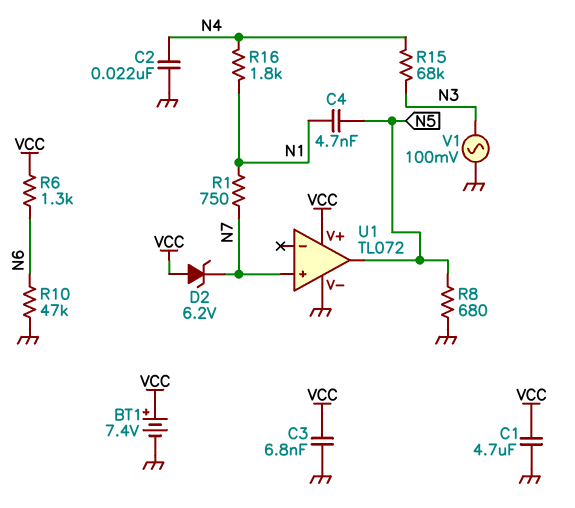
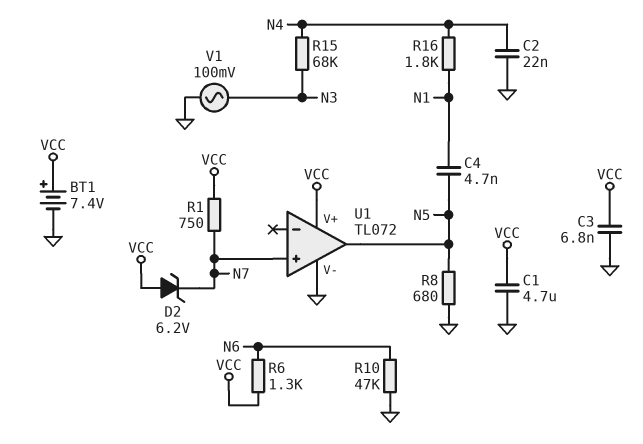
R1: 750 (N1, N7) -> 750 (N7, VCC)

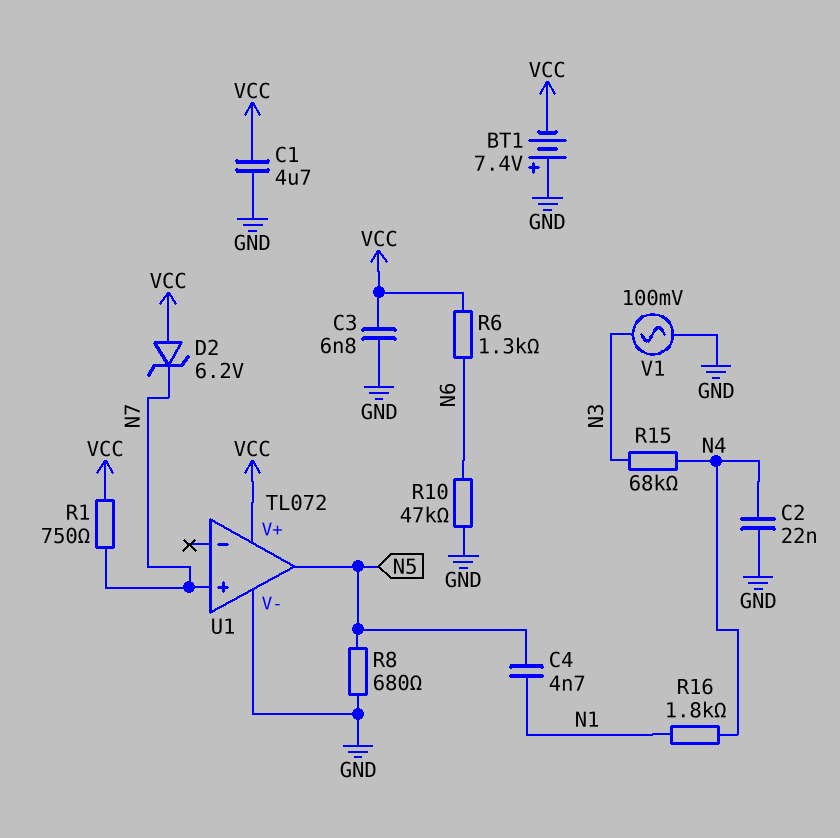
BT1: 7.4V (plus VCC, minus GND) -> 7.4V (plus GND, minus VCC)

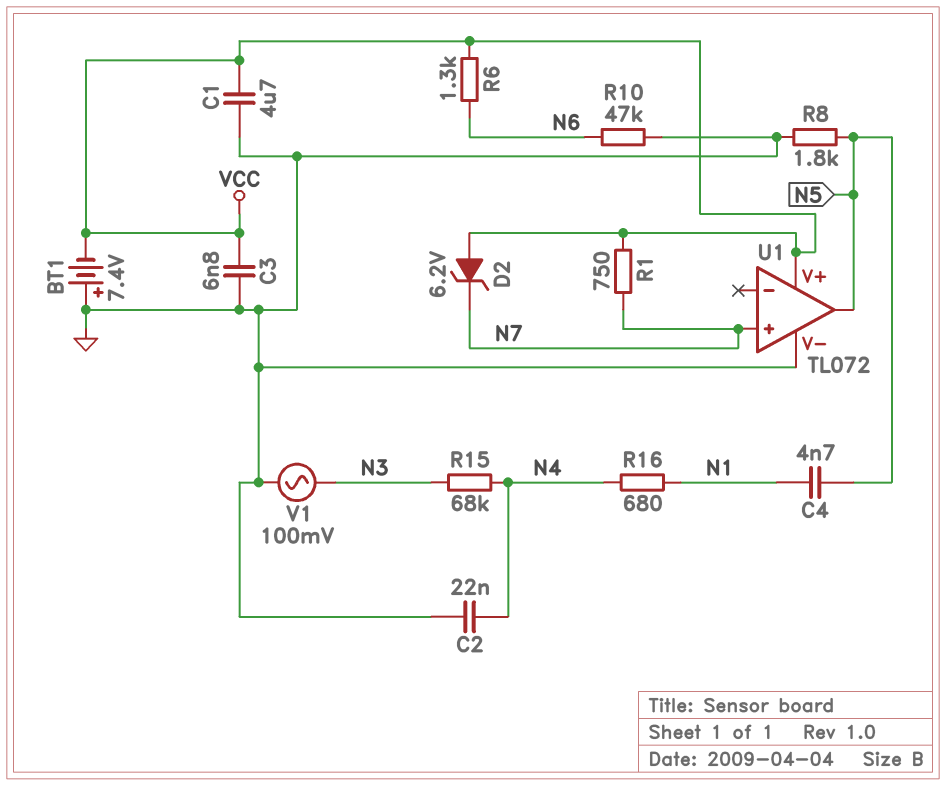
R8: 680 (GND, N5) -> 1.8k (GND, N5)
R16: 1.8k (N1, N4) -> 680 (N1, N4)

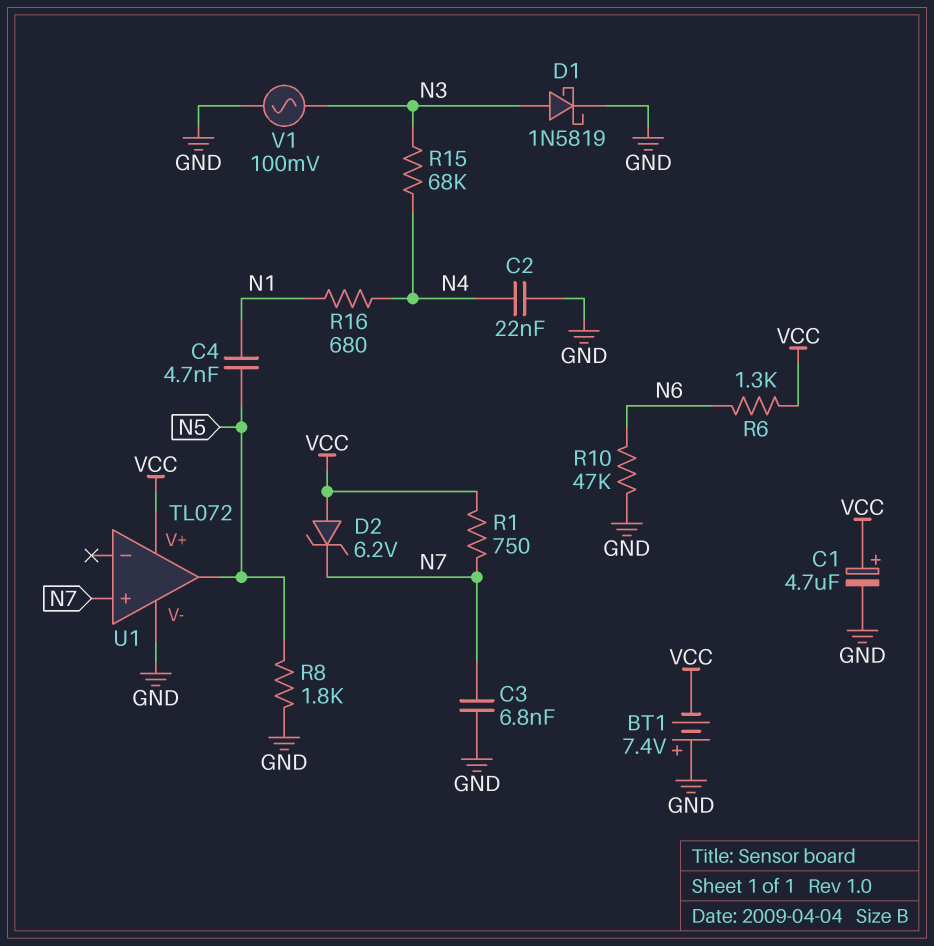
C1: 4.7uF (GND, VCC) -> 4.7uF (plus VCC, minus GND)
C3: 6.8nF (GND, VCC) -> 6.8nF (GND, N7)
D1: none -> schottky 1N5819 (A N3, K GND)

